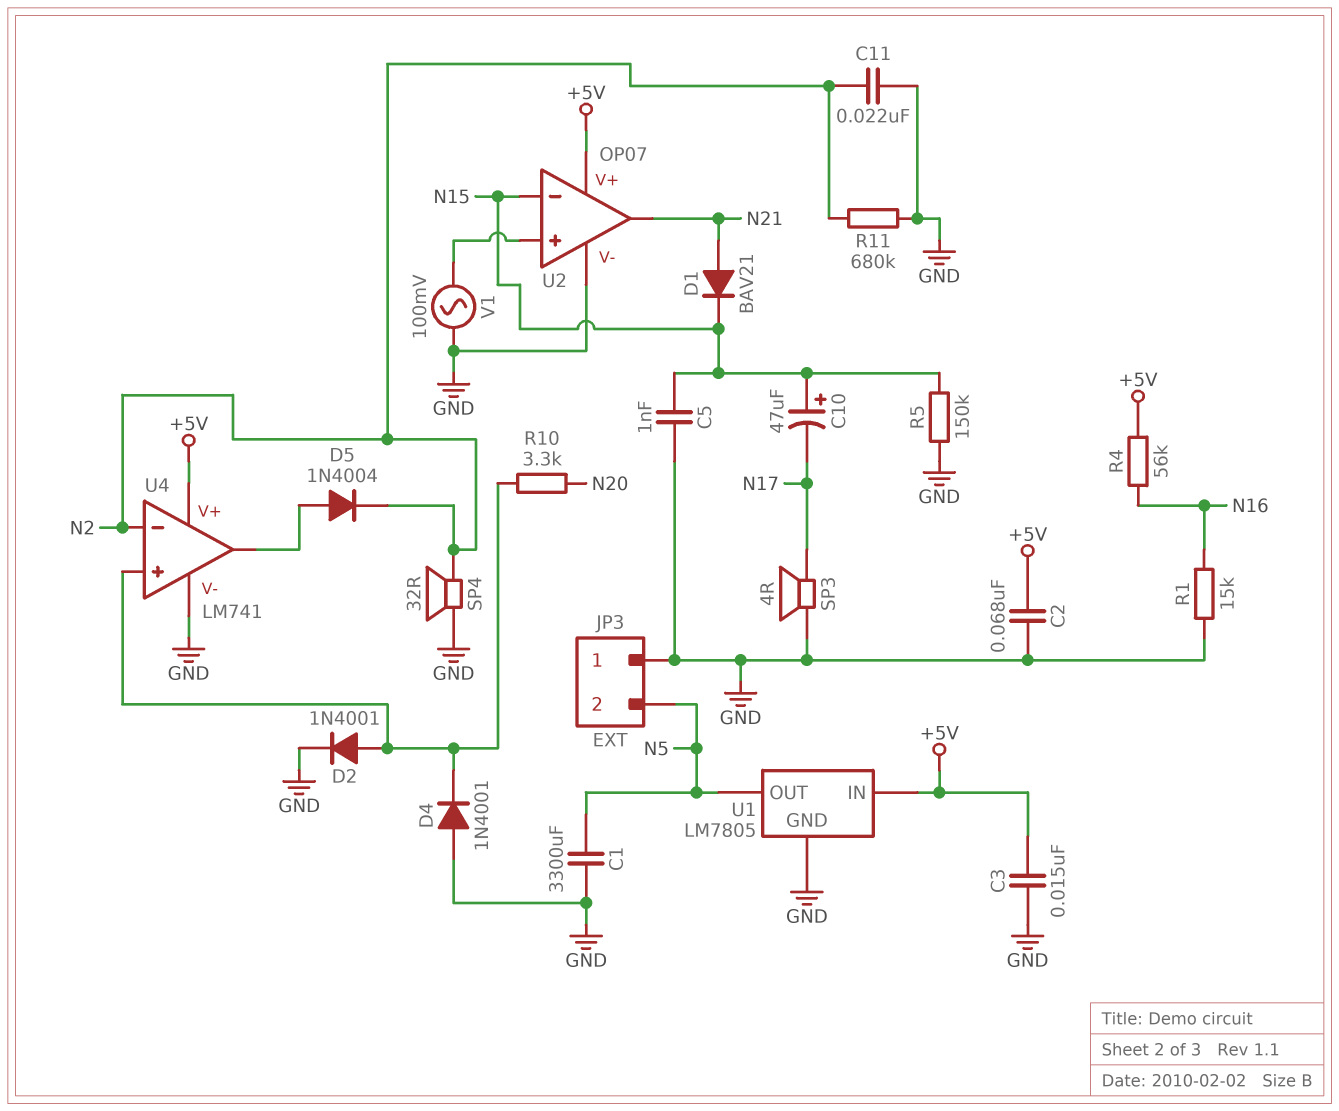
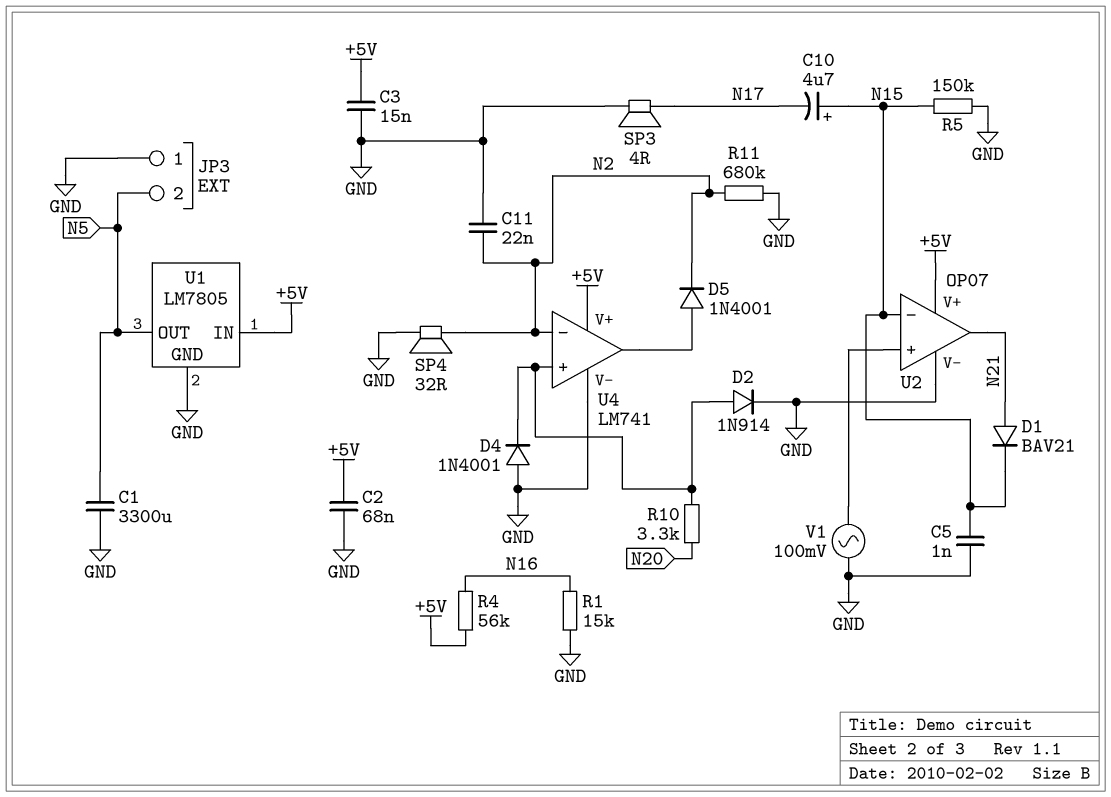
C10: 47uF (plus N15, minus N17) -> 4.7uF (plus N15, minus N17)
D2: diode 1N4001 (A U4/in+, K GND) -> diode 1N914 (A U4/in+, K GND)
D5: diode 1N4004 (A U4/out, K N2) -> diode 1N4001 (A U4/out, K N2)

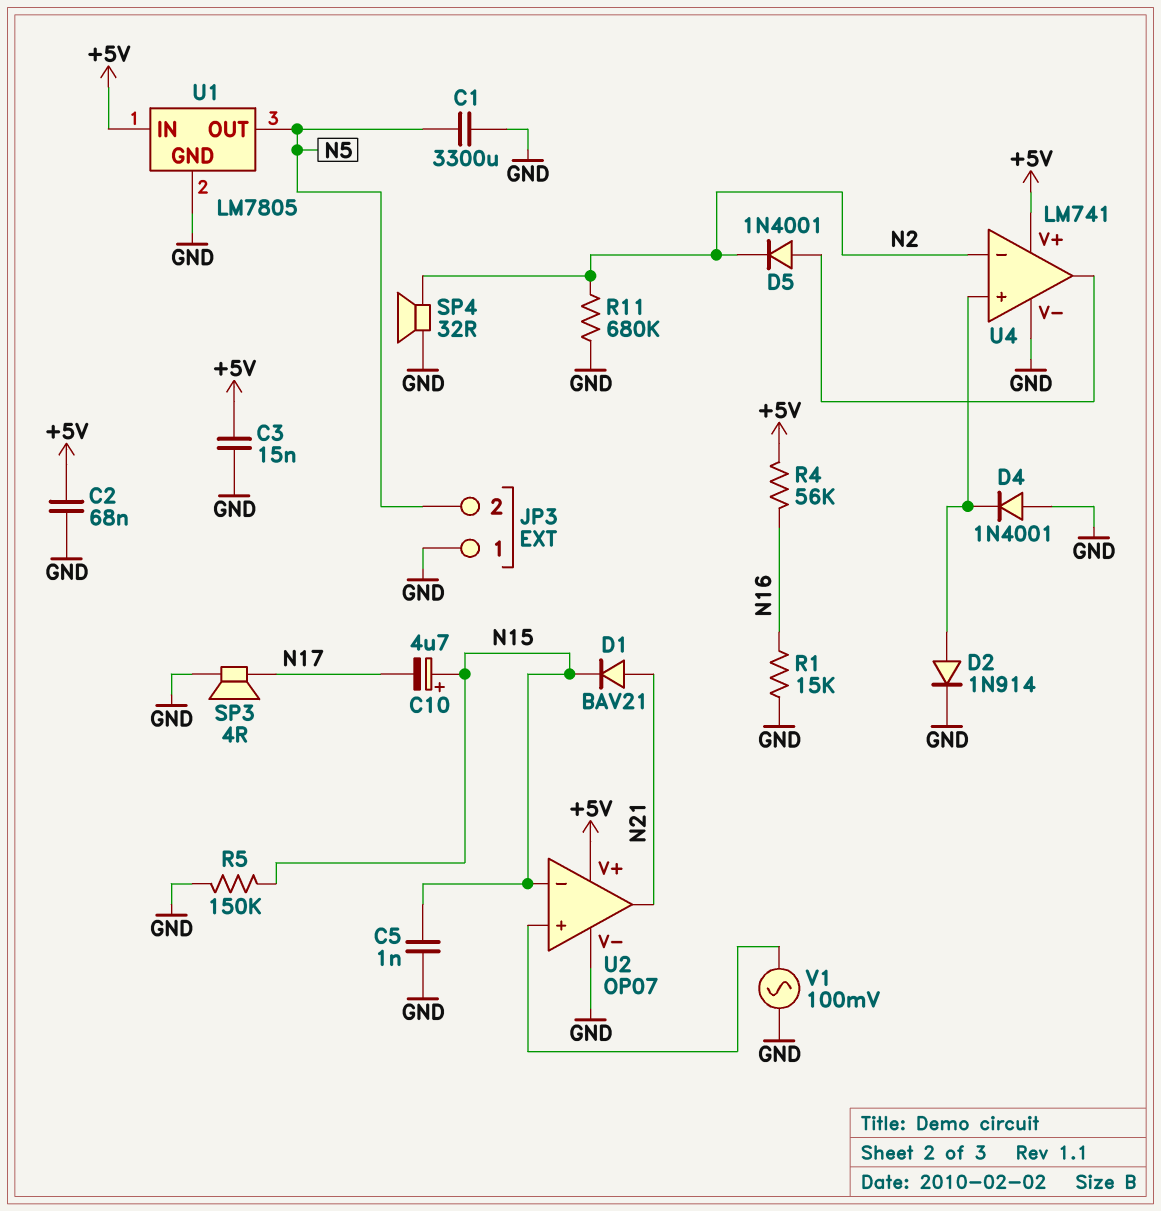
C11: 22nF (GND, N2) -> none
R10: 3.3k (N20, U4/in+) -> none

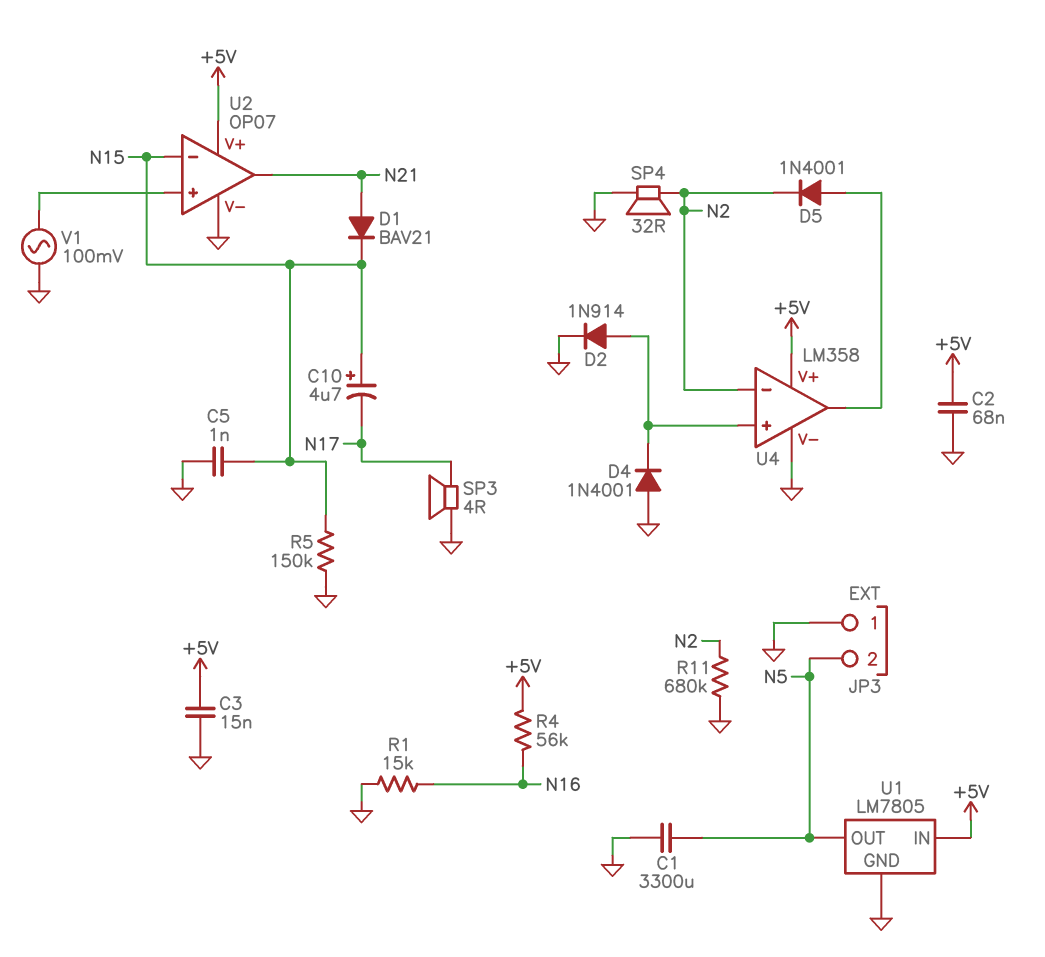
U4: LM741 -> LM358

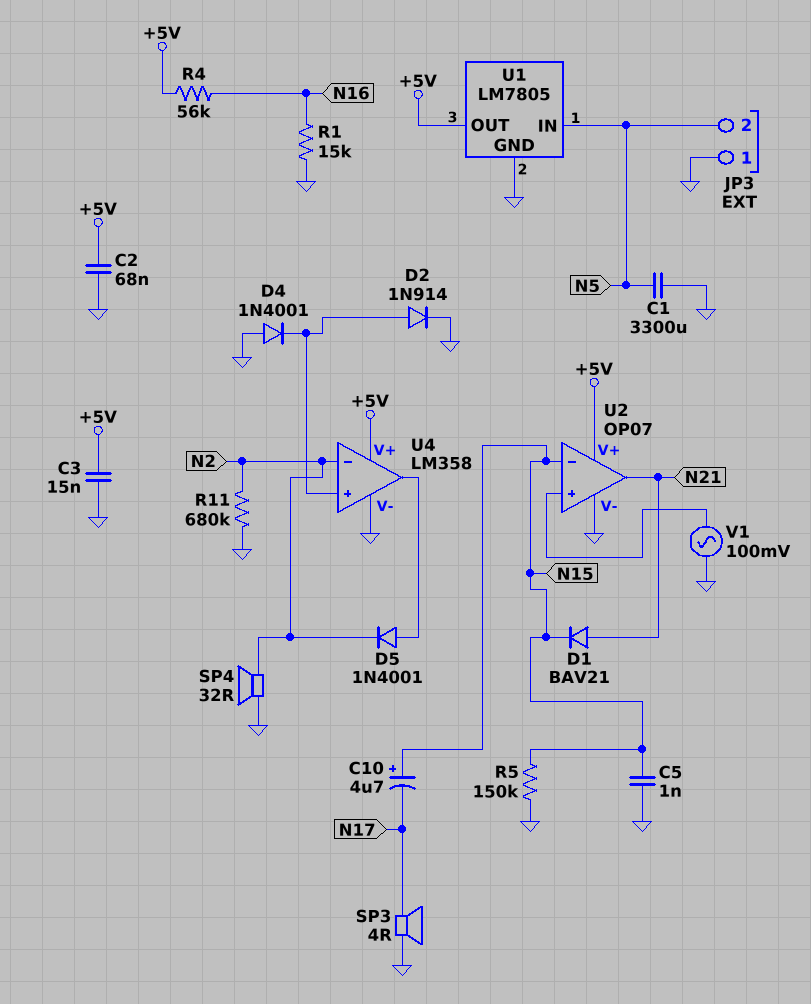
U1 pin IN: +5V -> N5
U1 pin OUT: N5 -> +5V

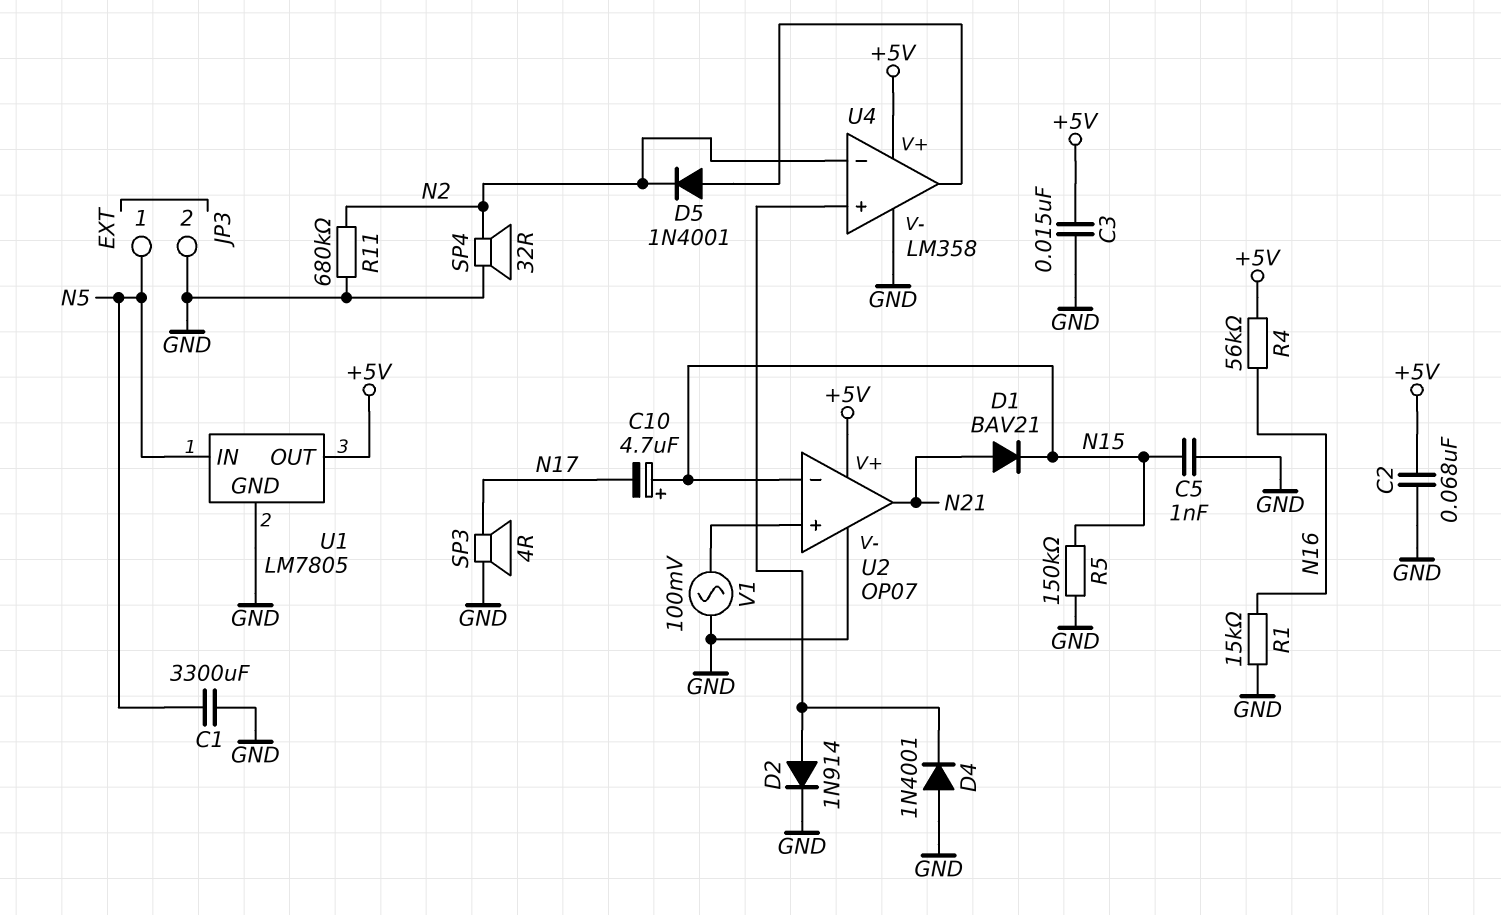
JP3 pin 1: GND -> N5
JP3 pin 2: N5 -> GND

